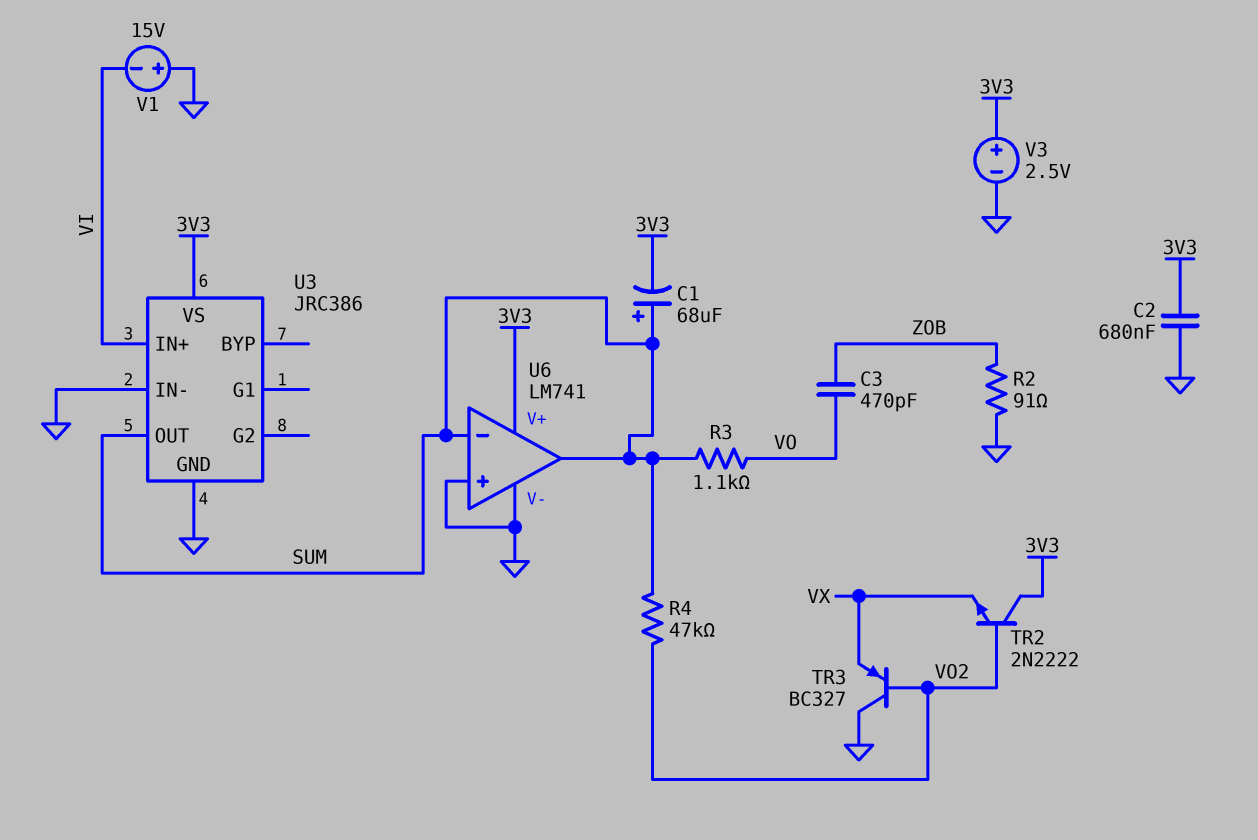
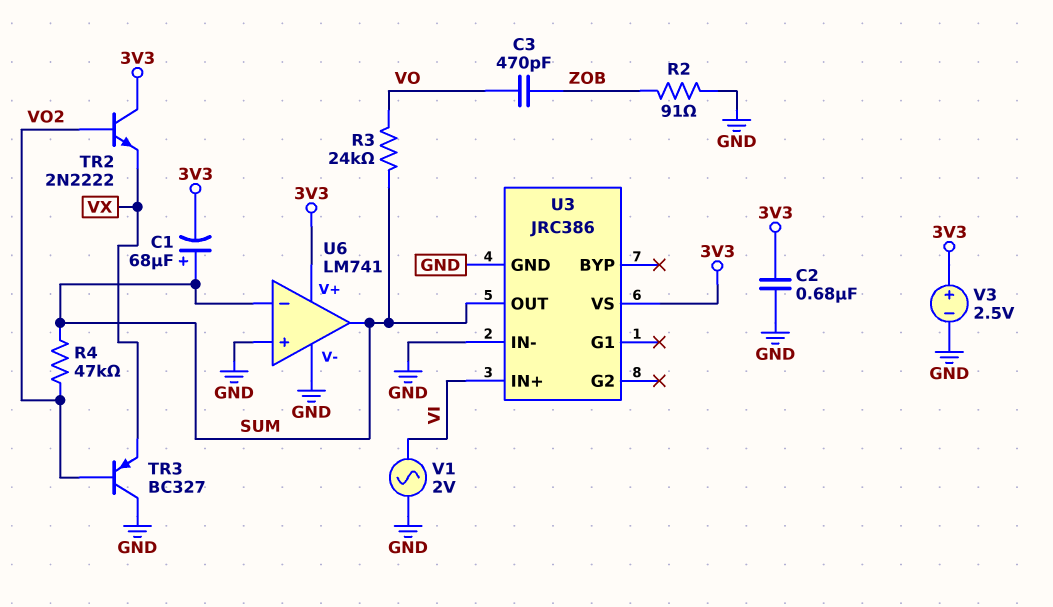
R3: 1.1k (SUM, VO) -> 24k (SUM, VO)
V1: 15V (plus GND, minus VI) -> AC 2V (GND, VI)

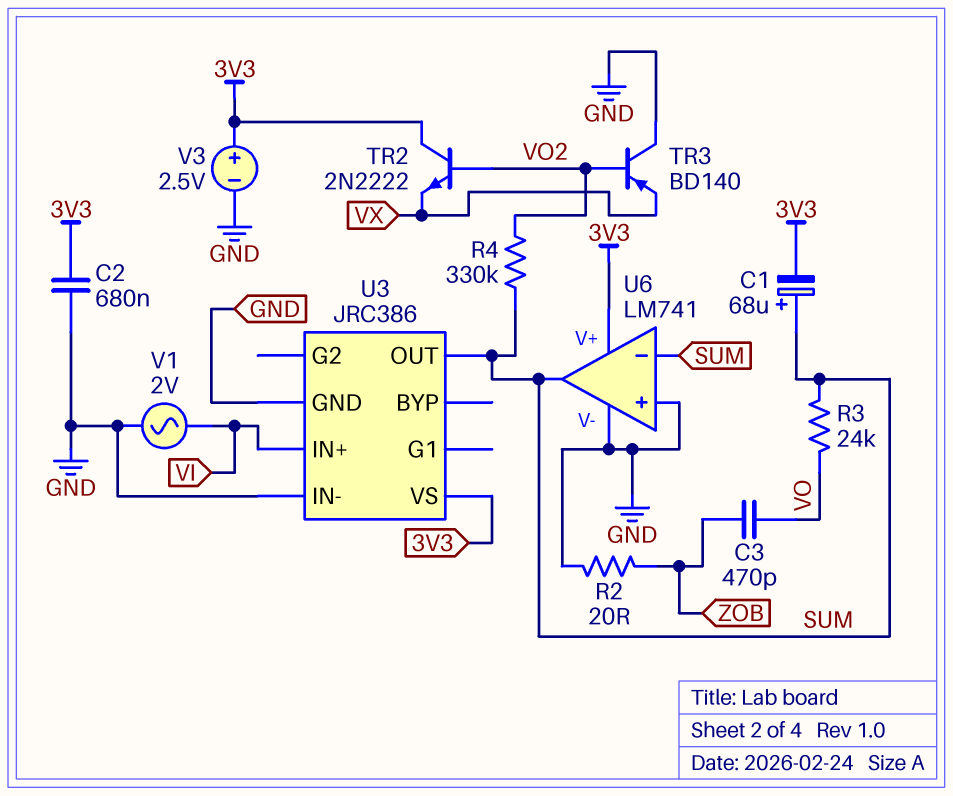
R2: 91 (GND, ZOB) -> 20 (GND, ZOB)
R4: 47k (SUM, VO2) -> 330k (SUM, VO2)
TR3: PNP BC327 (B VO2, C GND, E VX) -> PNP BD140 (B VO2, C GND, E VX)

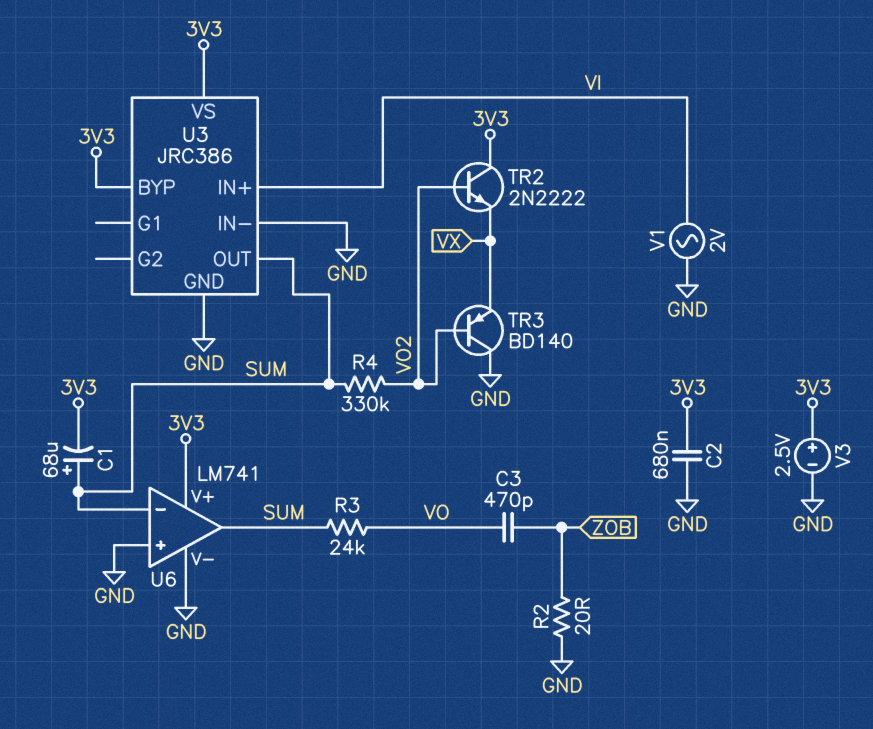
U3 pin BYP: none -> 3V3

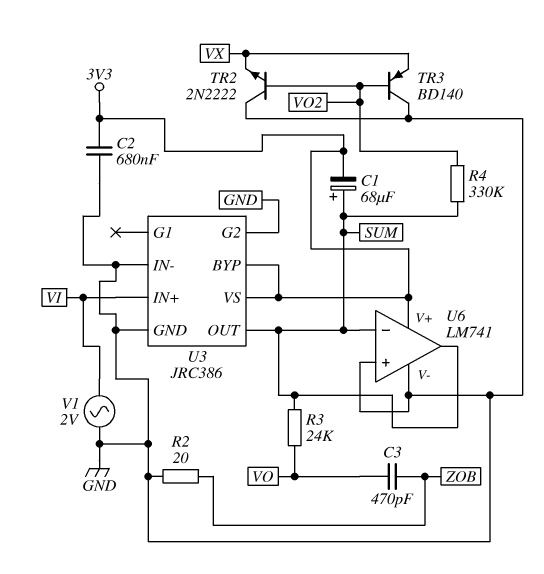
TR2: NPN 2N2222 (B VO2, C 3V3, E VX) -> NPN 2N2222 (B VO2, C GND, E VX)
U3 pin G2: none -> GND
V3: 2.5V (plus 3V3, minus GND) -> none

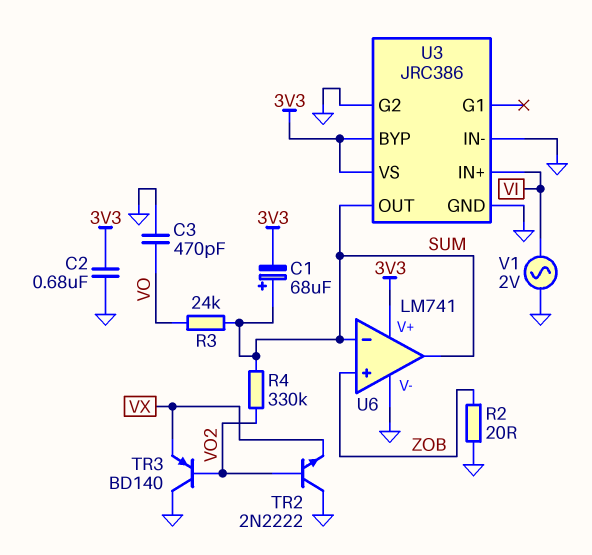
C3: 470pF (VO, ZOB) -> 470pF (GND, VO)
U6 pin in+: GND -> ZOB

